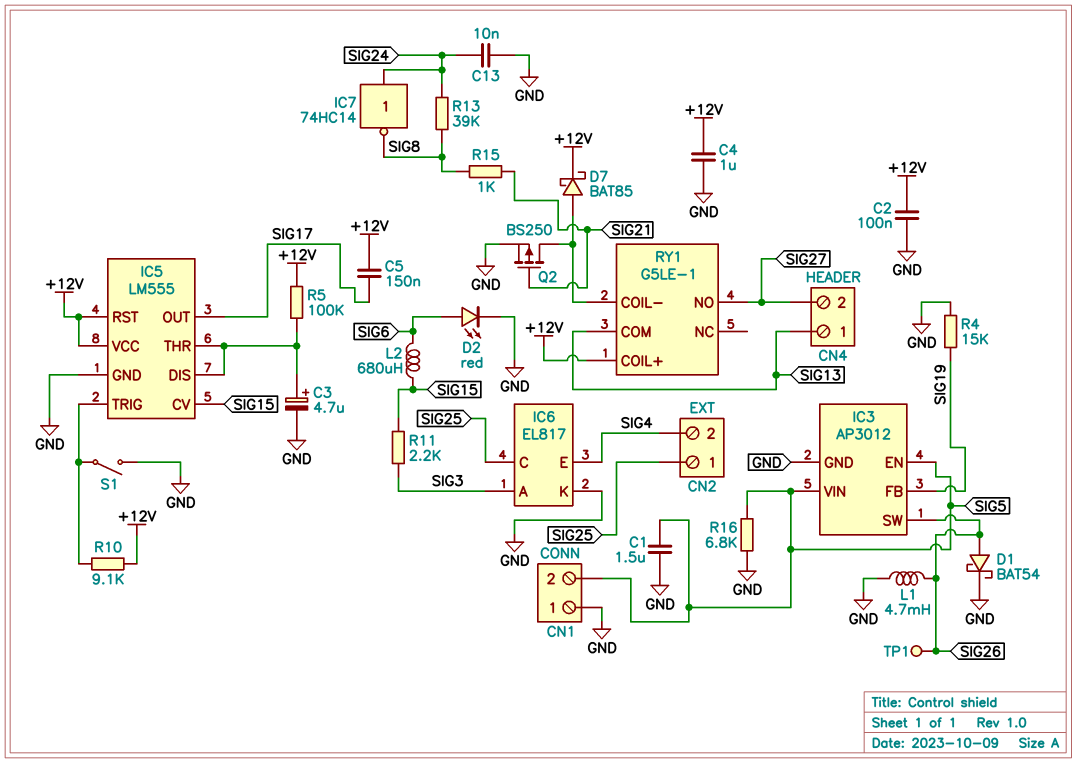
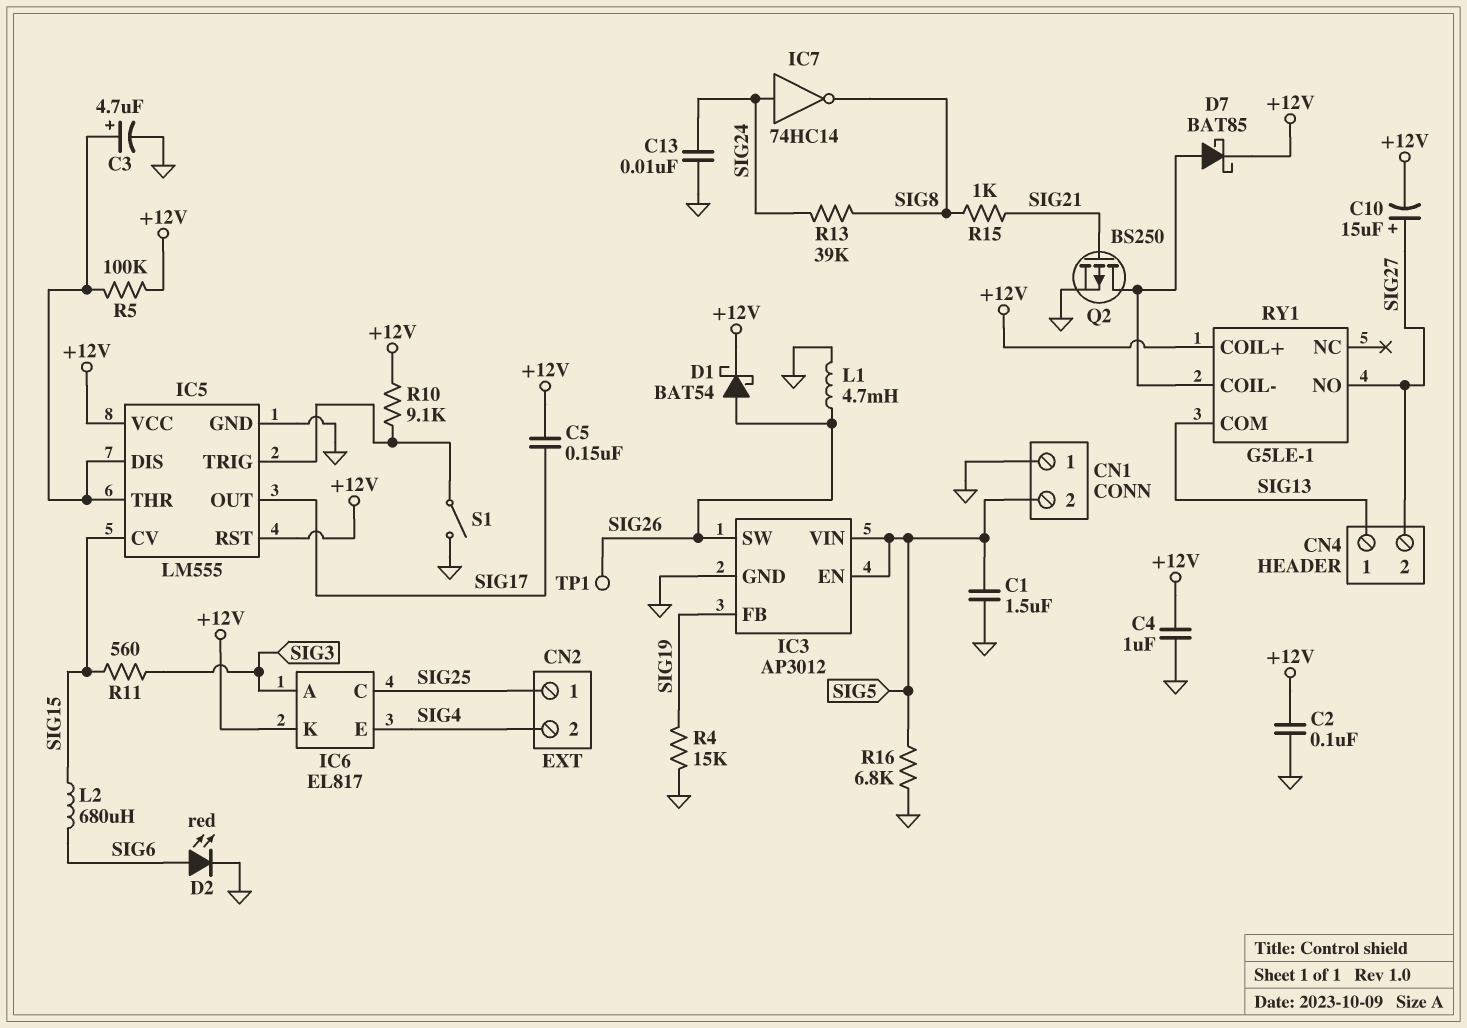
C10: none -> 15uF (plus SIG27, minus +12V)
D1: schottky BAT54 (A SIG26, K GND) -> schottky BAT54 (A SIG26, K +12V)
IC6 pin K: GND -> +12V
R11: 2.2k (SIG3, SIG15) -> 560 (SIG3, SIG15)

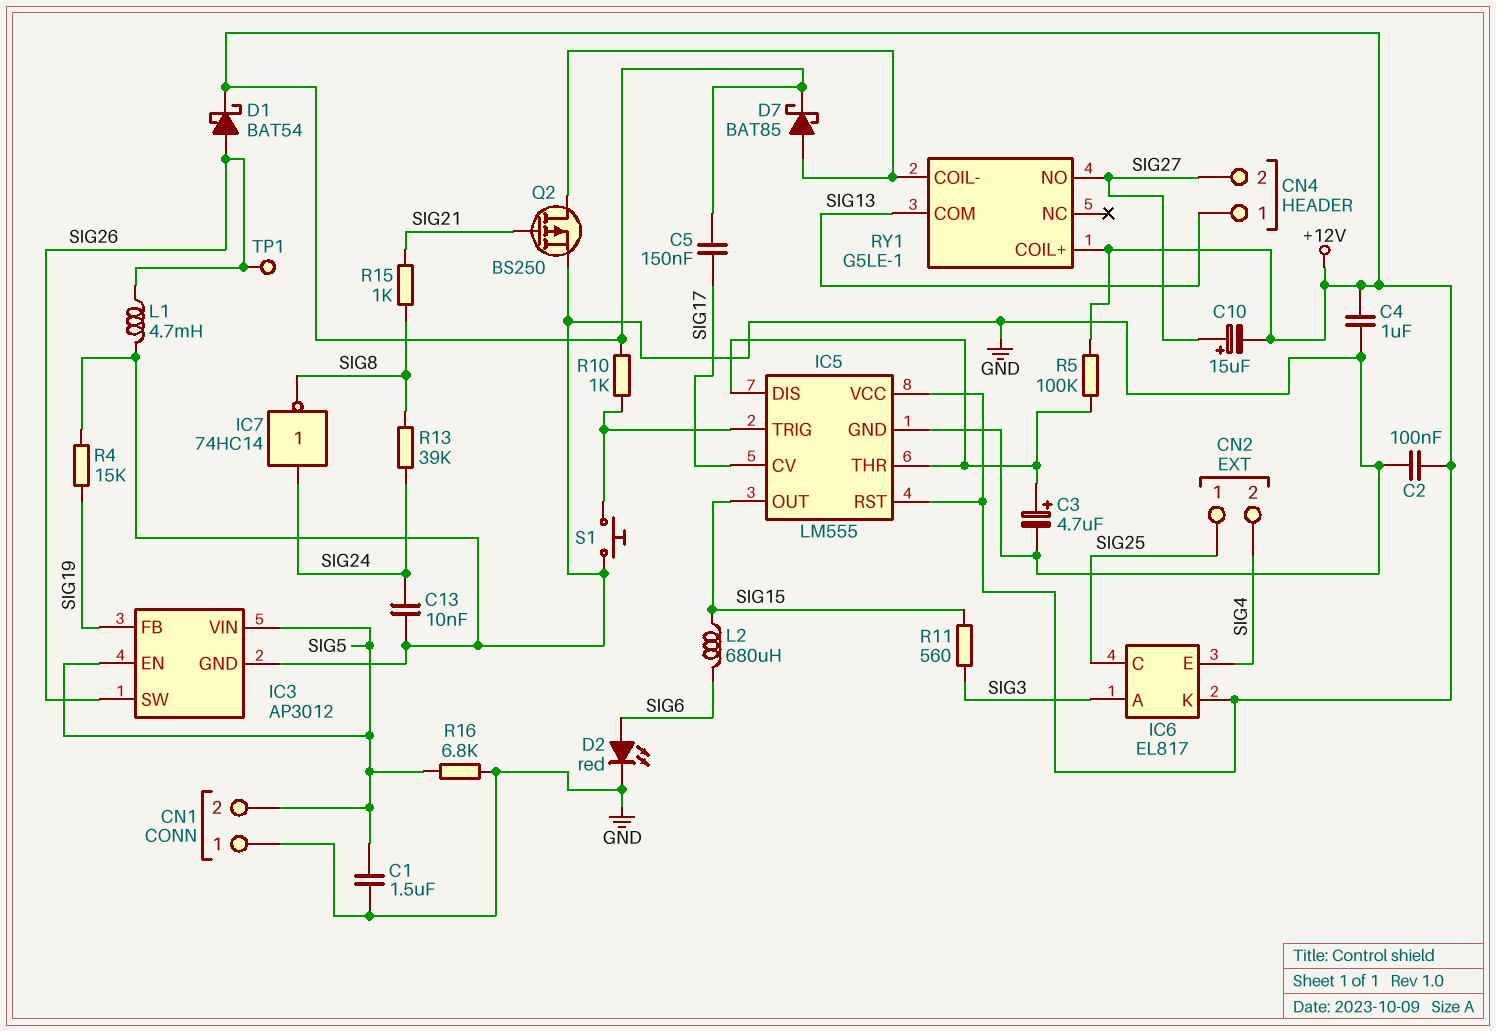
IC5 pin CV: SIG15 -> SIG17
IC5 pin OUT: SIG17 -> SIG15
R10: 9.1k (+12V, IC5/TRIG) -> 1k (+12V, IC5/TRIG)
S1: switch (GND, IC5/TRIG) -> button (GND, IC5/TRIG)

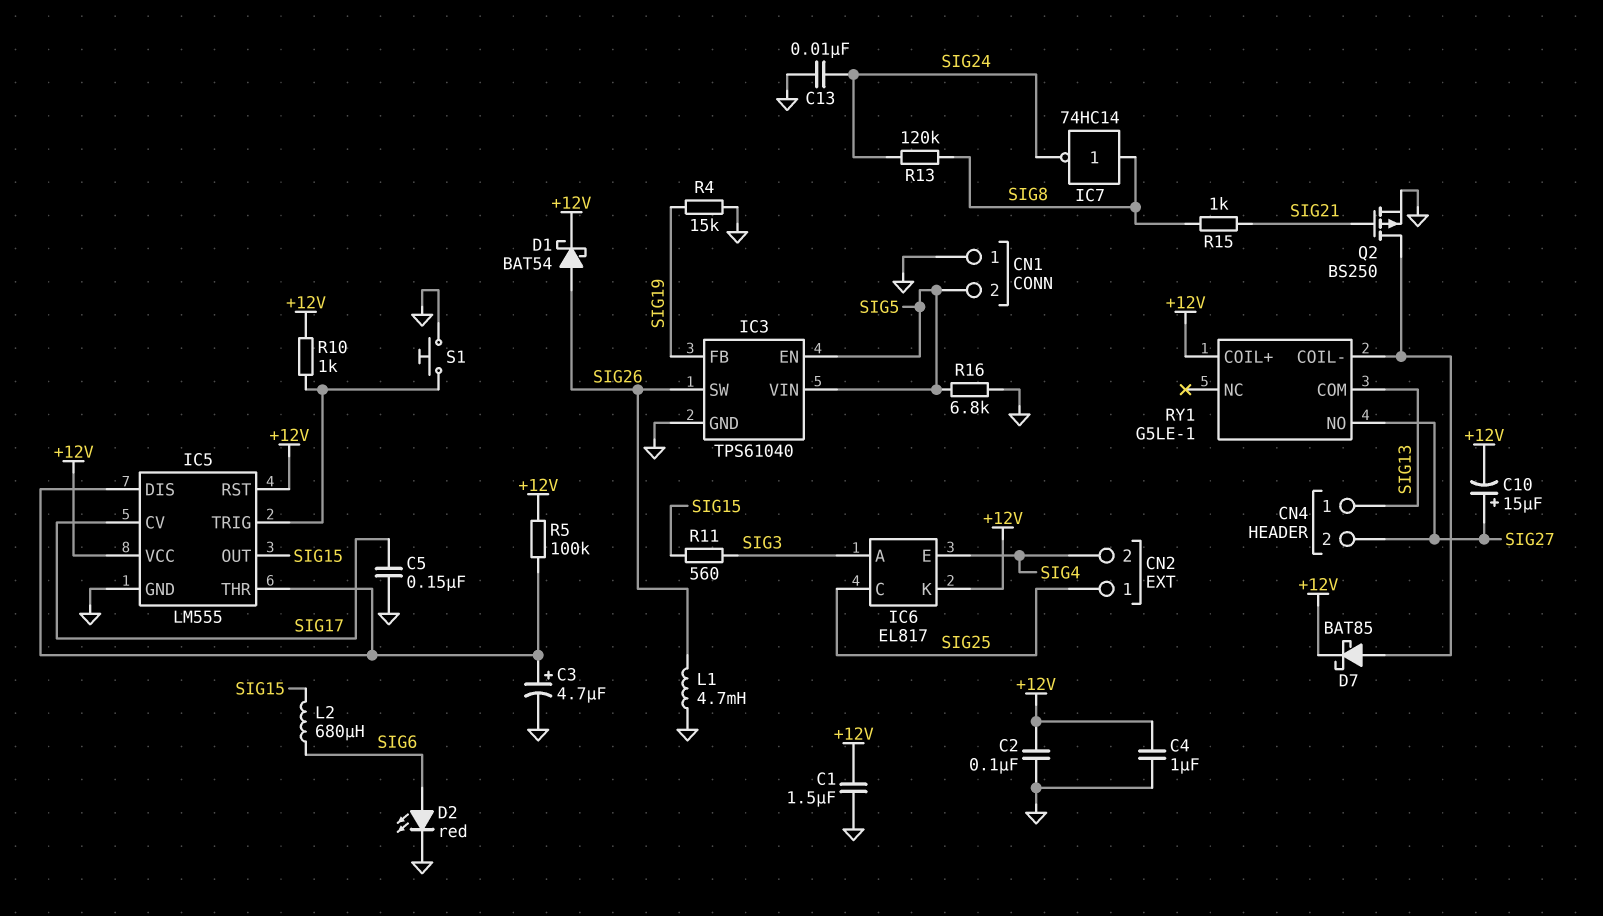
C1: 1.5uF (GND, SIG5) -> 1.5uF (+12V, GND)
C5: 150nF (+12V, SIG17) -> 150nF (GND, SIG17)
IC3: AP3012 -> TPS61040
IC7: NOT 74HC14 (in SIG24, out SIG8) -> NOT 74HC14 (in SIG8, out SIG24)
R13: 39k (SIG8, SIG24) -> 120k (SIG8, SIG24)
TP1: test point (SIG26) -> none

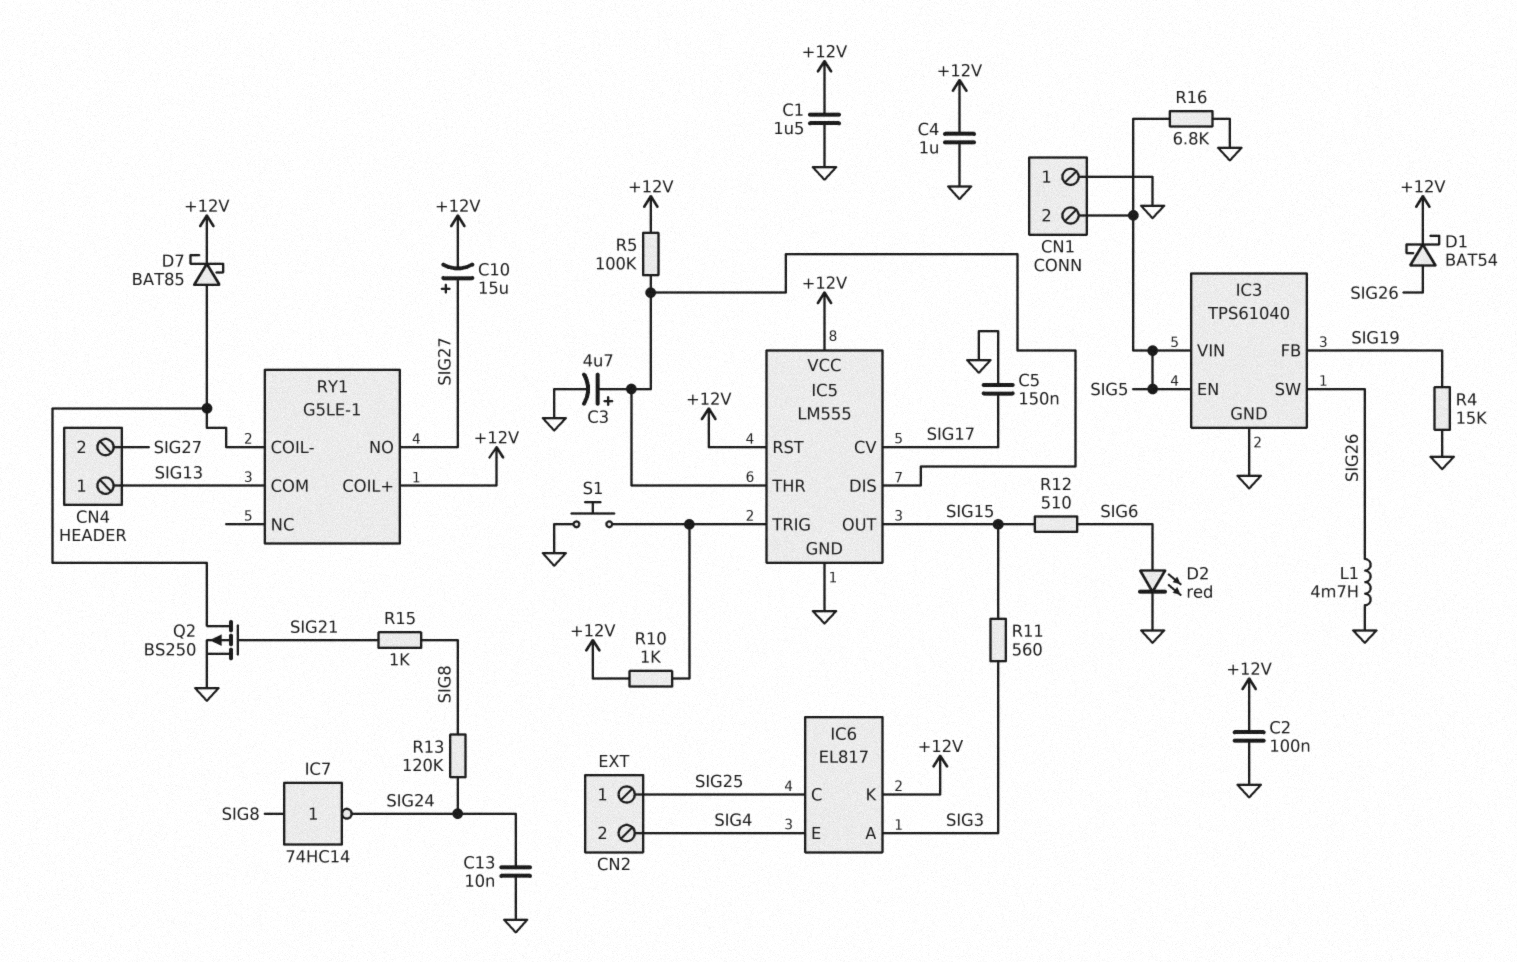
L2: 680uH (SIG6, SIG15) -> none
R12: none -> 510 (SIG6, SIG15)

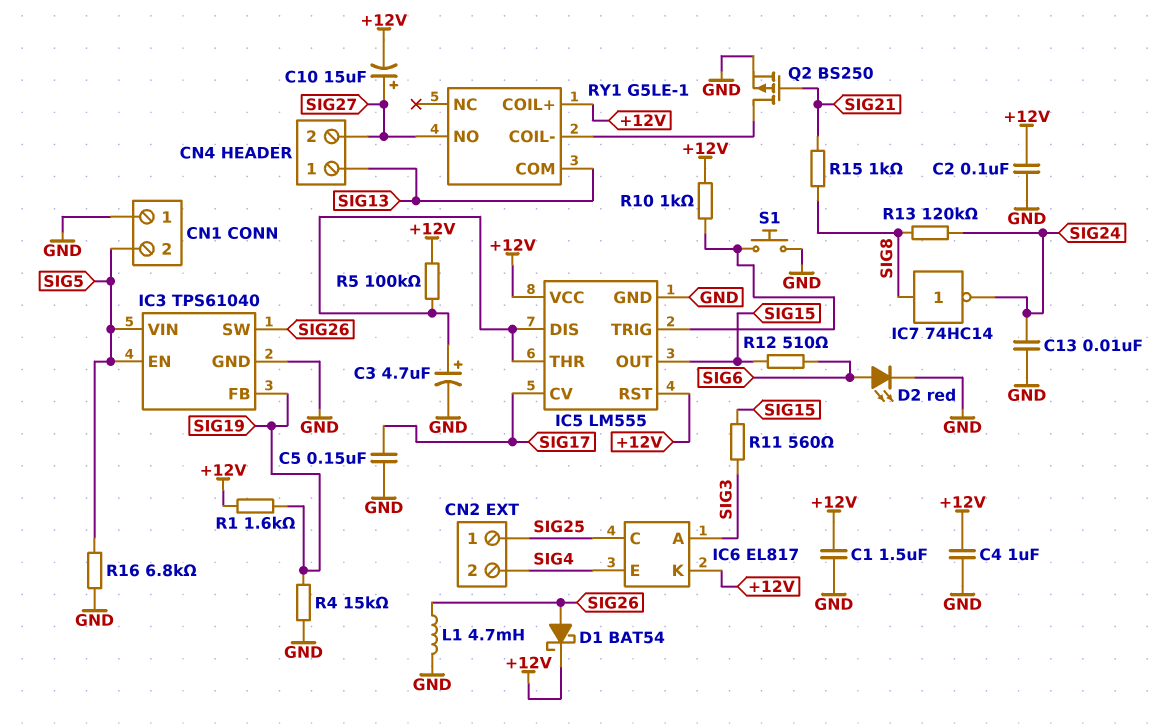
D7: schottky BAT85 (A RY1/COIL-, K +12V) -> none
R1: none -> 1.6k (+12V, SIG19)

